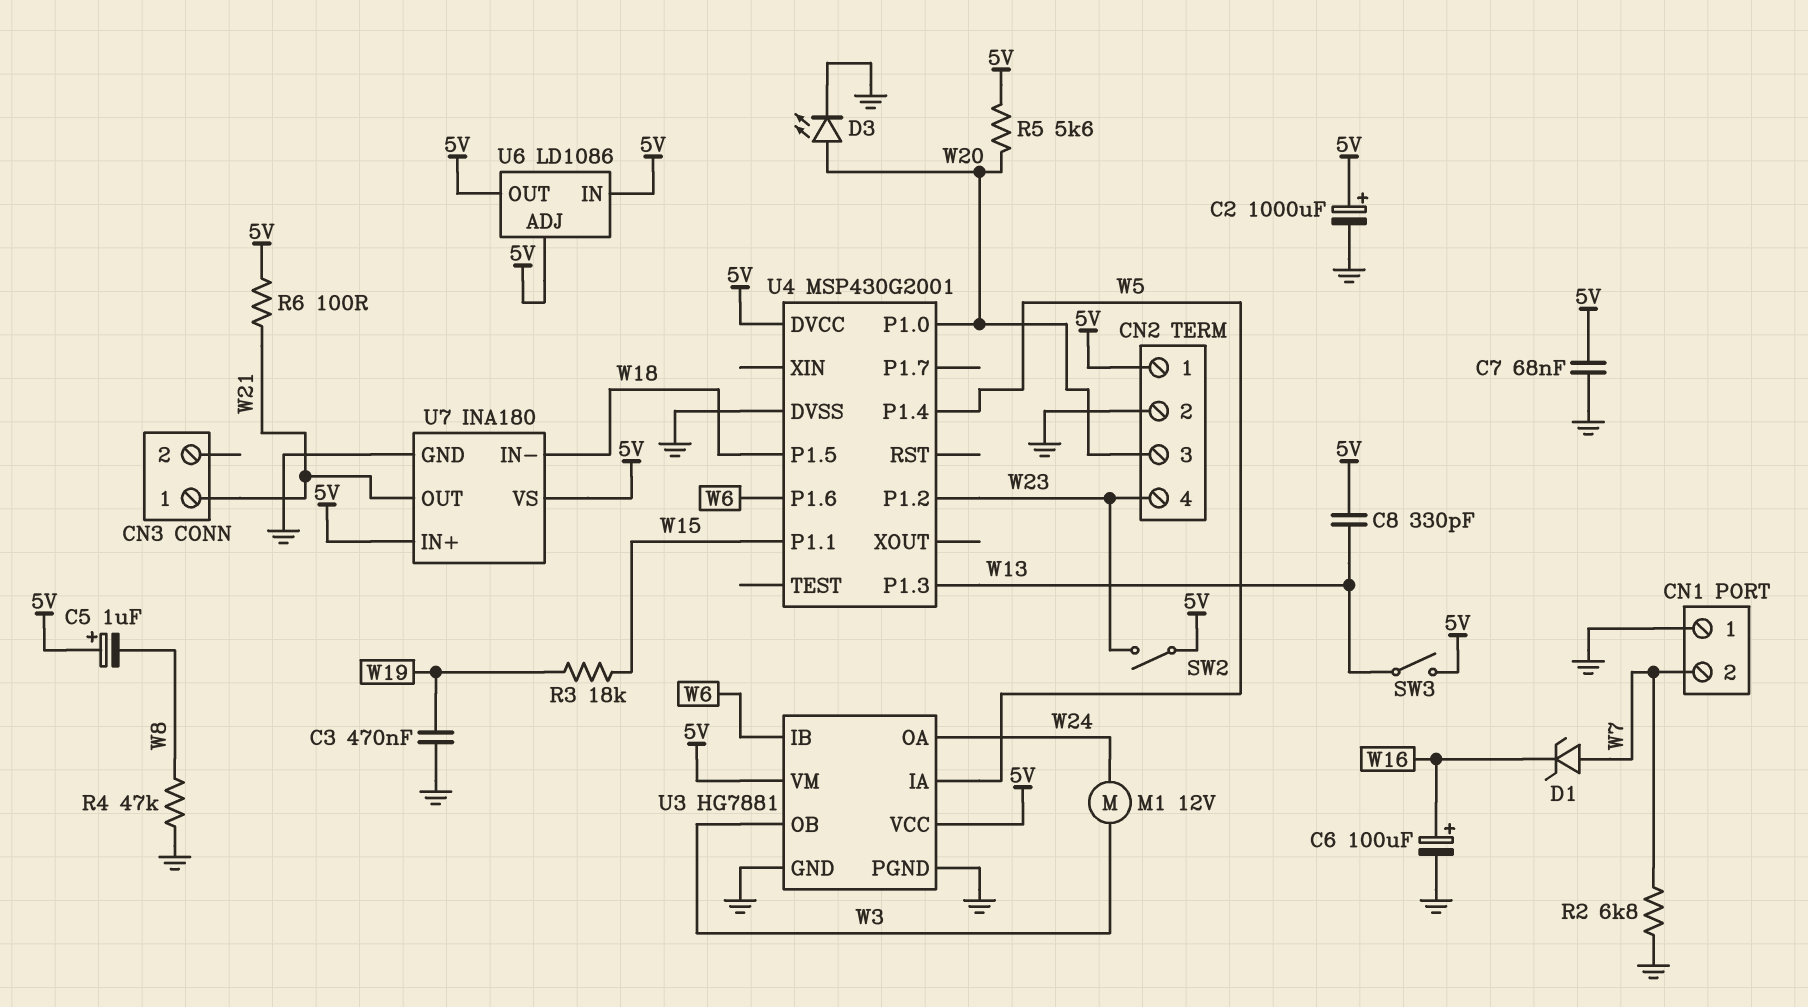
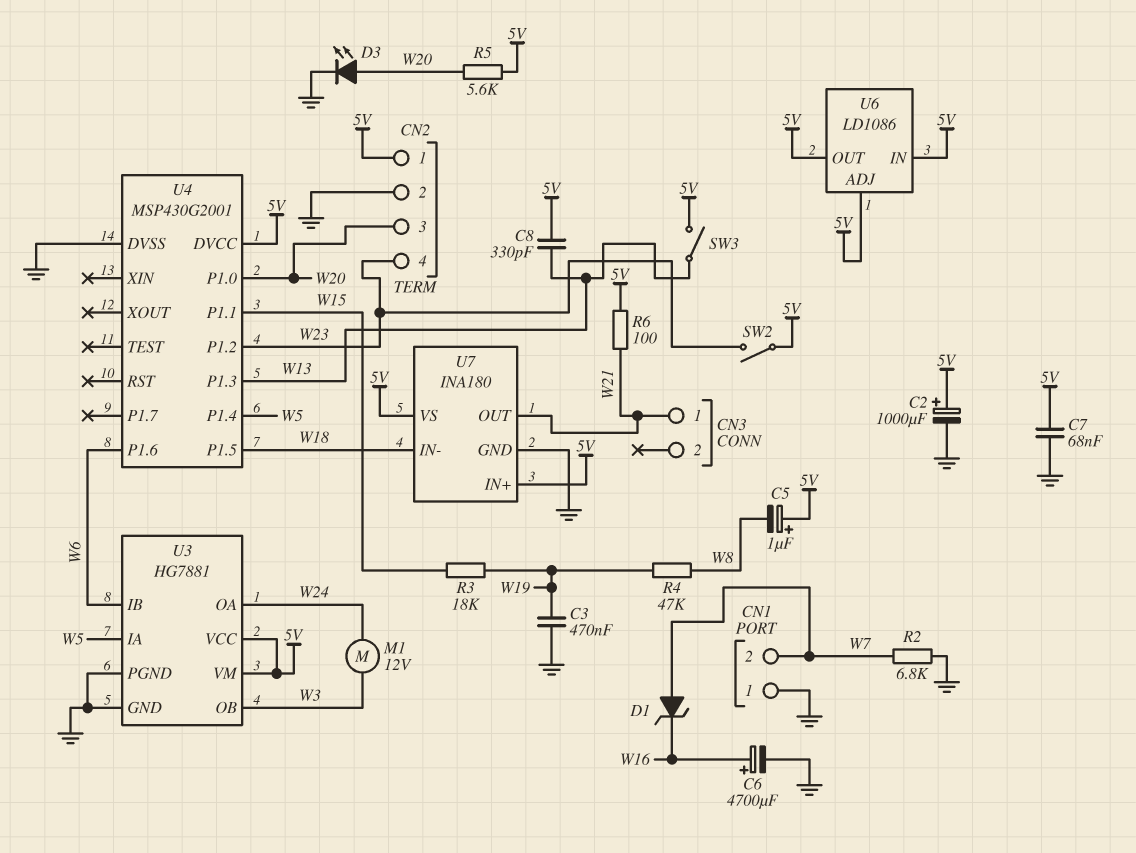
C6: 100uF (plus W16, minus GND) -> 4700uF (plus W16, minus GND)
R4: 47k (GND, W8) -> 47k (W8, W19)

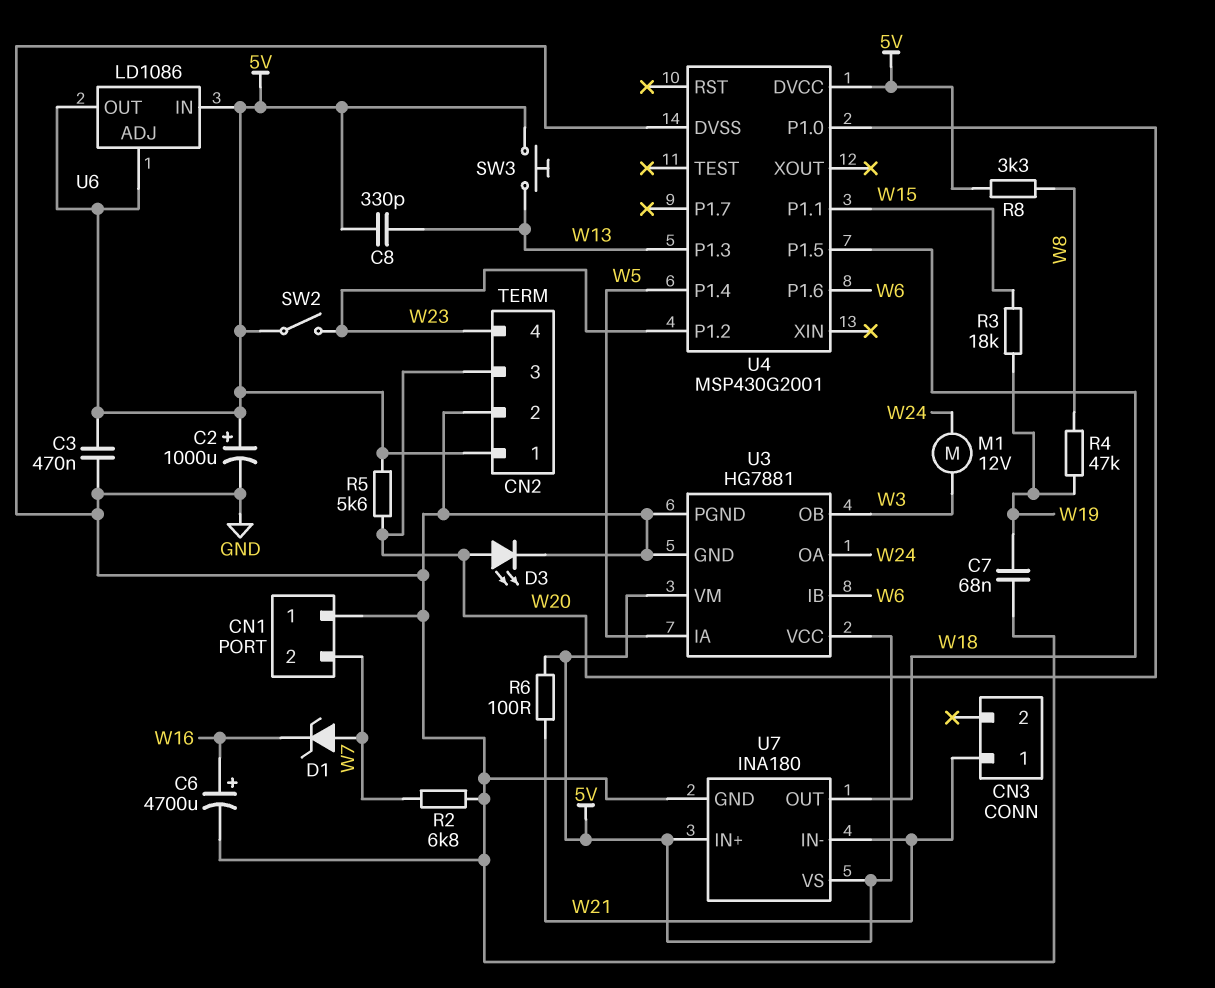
C3: 470nF (GND, W19) -> 470nF (5V, GND)
C5: 1uF (plus 5V, minus W8) -> none
C7: 68nF (5V, GND) -> 68nF (GND, W19)
R8: none -> 3.3k (5V, W8)
SW3: switch (5V, W13) -> button (5V, W13)
U7 pin IN-: W18 -> W21
U7 pin OUT: W21 -> W18

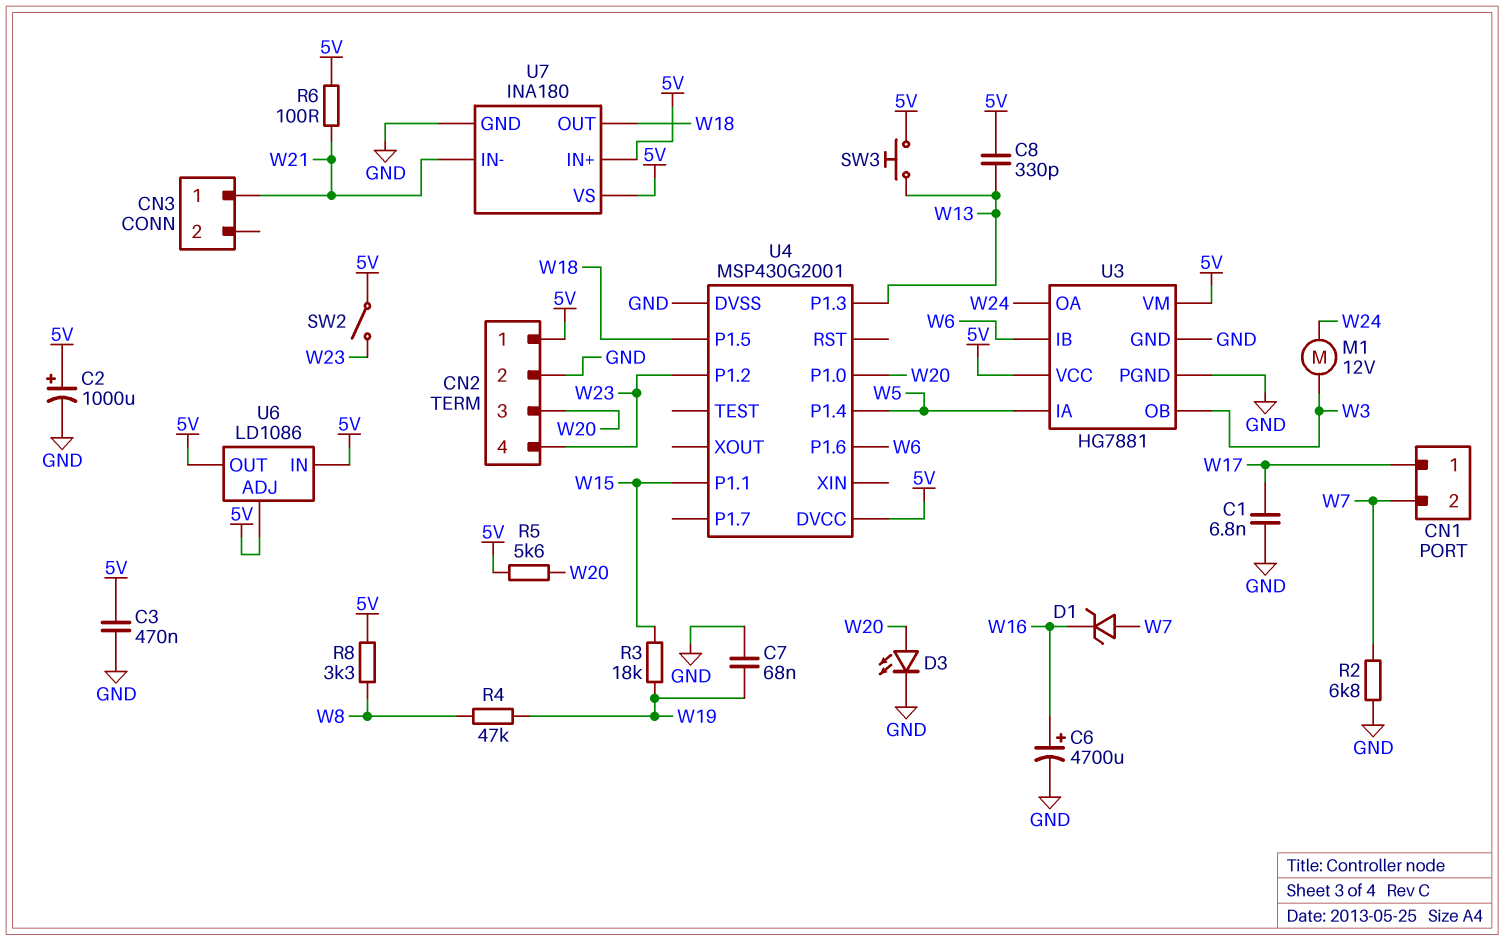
C1: none -> 6.8nF (GND, W17)
CN1 pin 1: GND -> W17

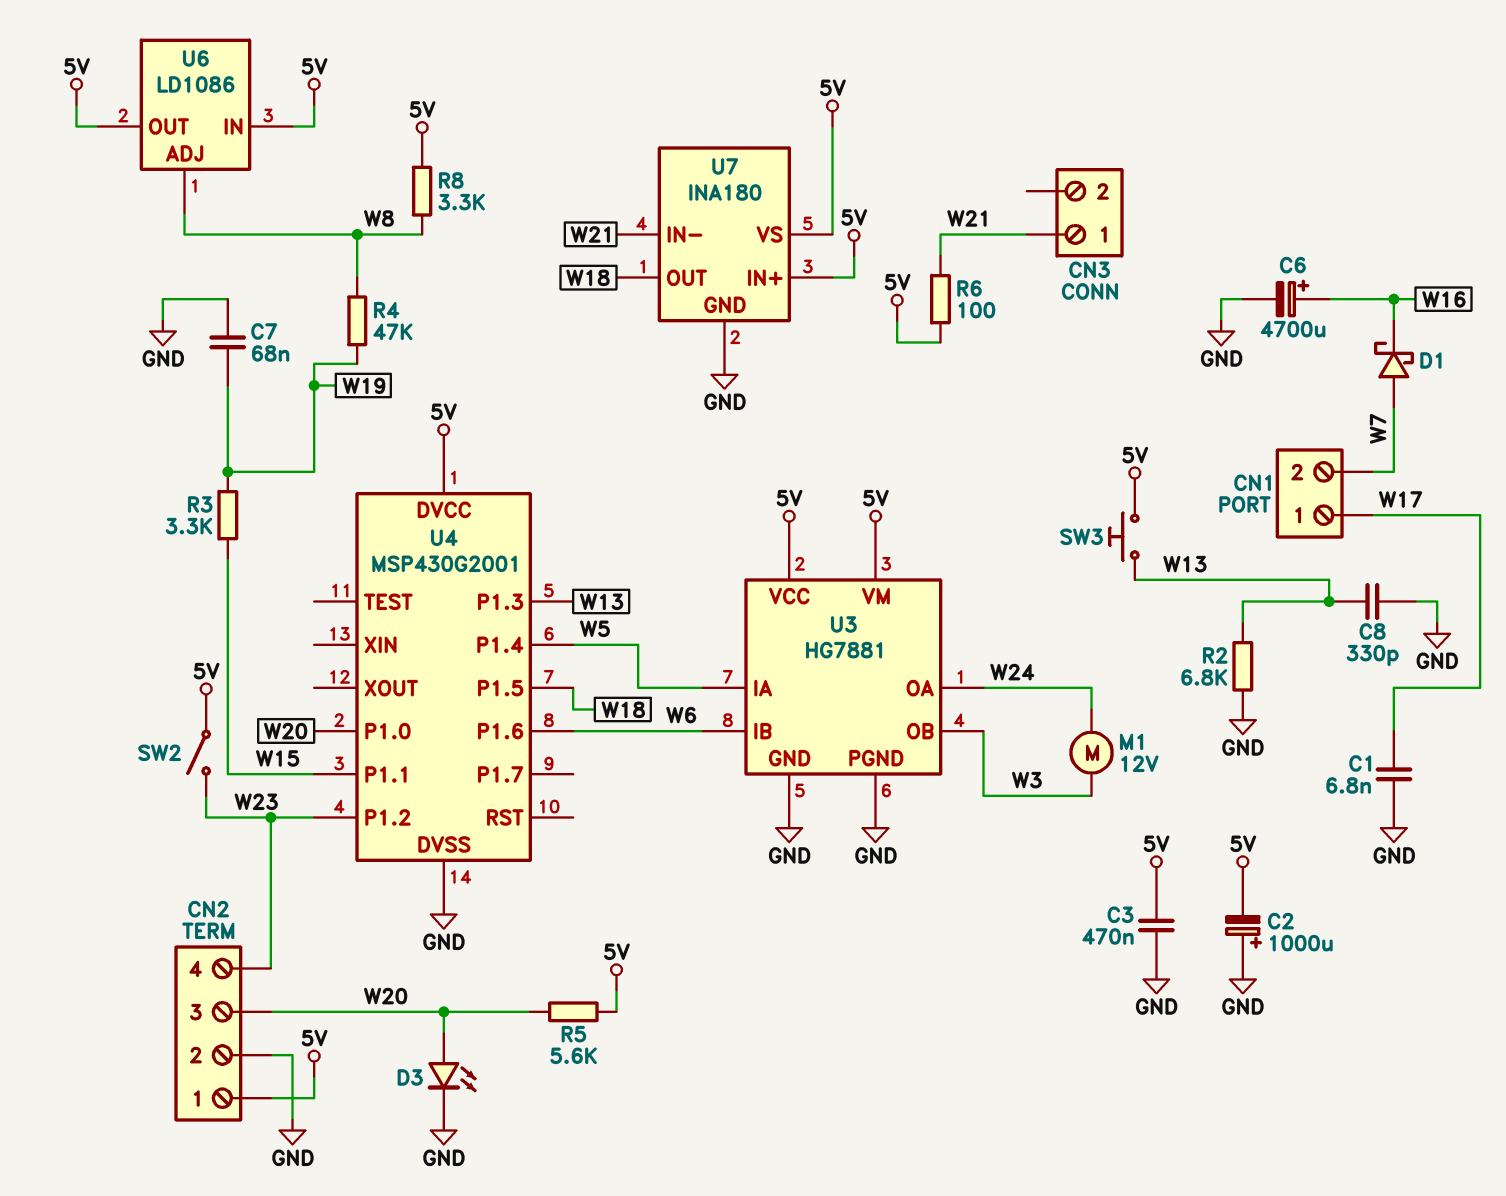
C2: 1000uF (plus 5V, minus GND) -> 1000uF (plus GND, minus 5V)
C8: 330pF (5V, W13) -> 330pF (GND, W13)
D1: zener (A W7, K W16) -> schottky (A W7, K W16)
R2: 6.8k (GND, W7) -> 6.8k (GND, W13)
R3: 18k (W15, W19) -> 3.3k (W15, W19)
U6 pin ADJ: 5V -> W8

